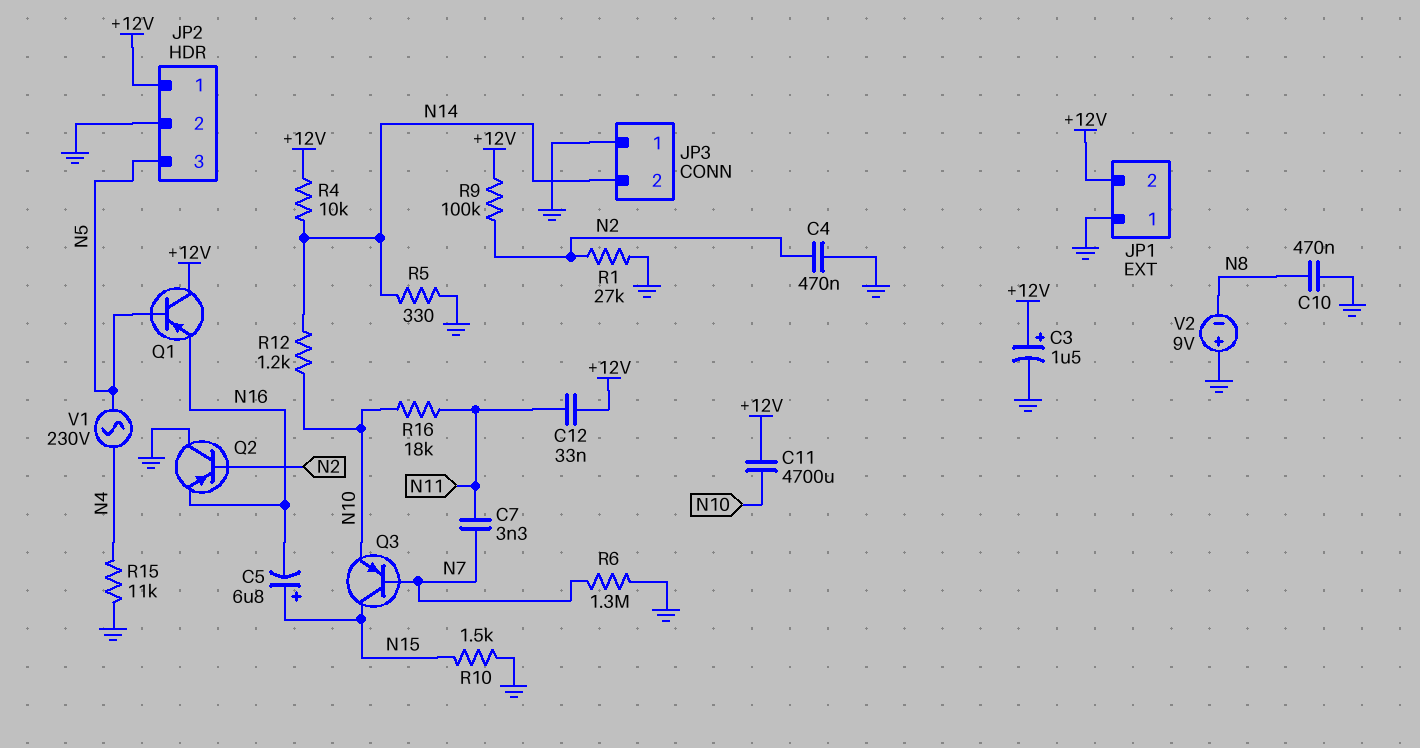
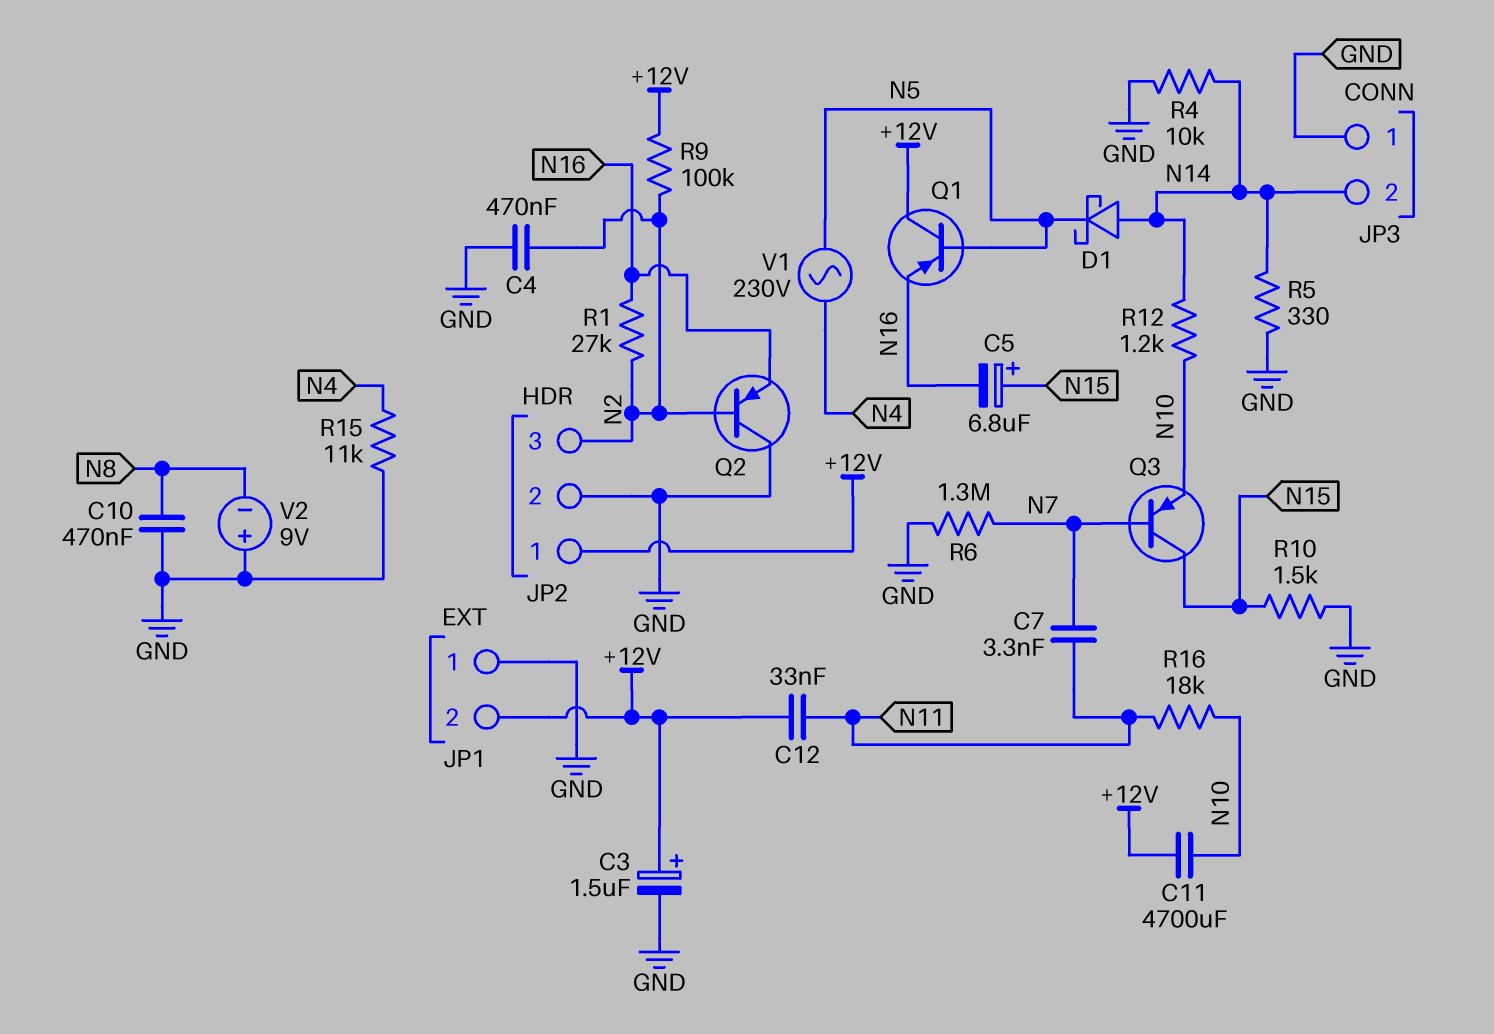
D1: none -> schottky (A N14, K N5)
JP2 pin 3: N5 -> N2
R1: 27k (GND, N2) -> 27k (N2, N16)
R4: 10k (+12V, N14) -> 10k (GND, N14)

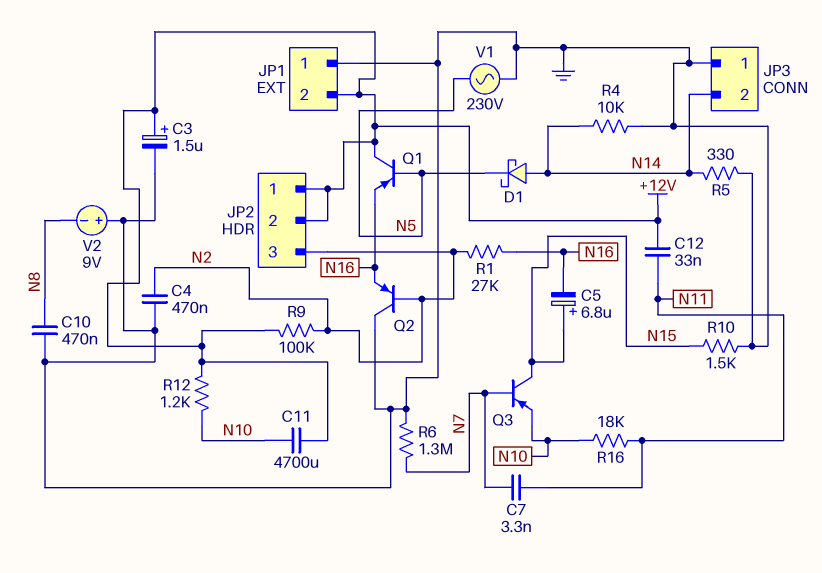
JP2 pin 2: GND -> +12V
R12: 1.2k (N10, N14) -> 1.2k (+12V, N10)
R15: 11k (GND, N4) -> none
V1: AC 230V (N4, N5) -> AC 230V (GND, N5)

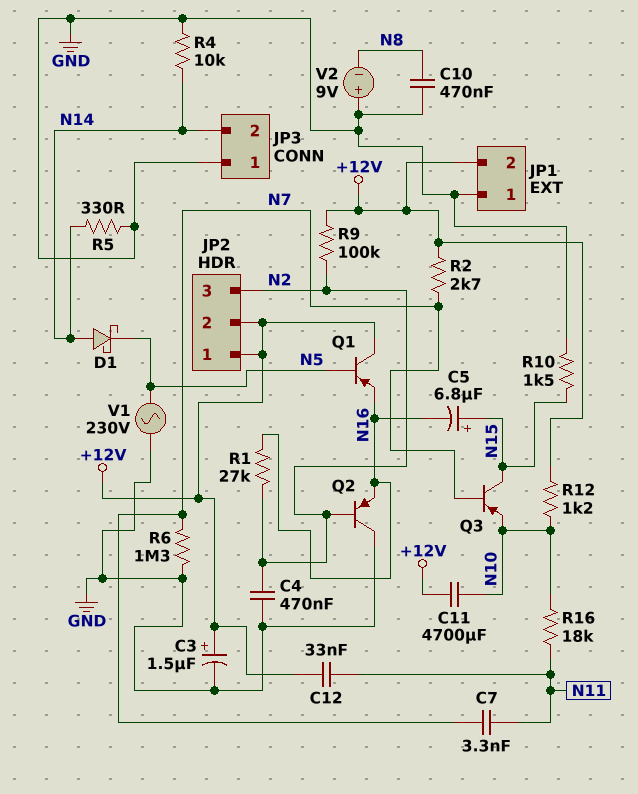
R2: none -> 2.7k (+12V, N7)

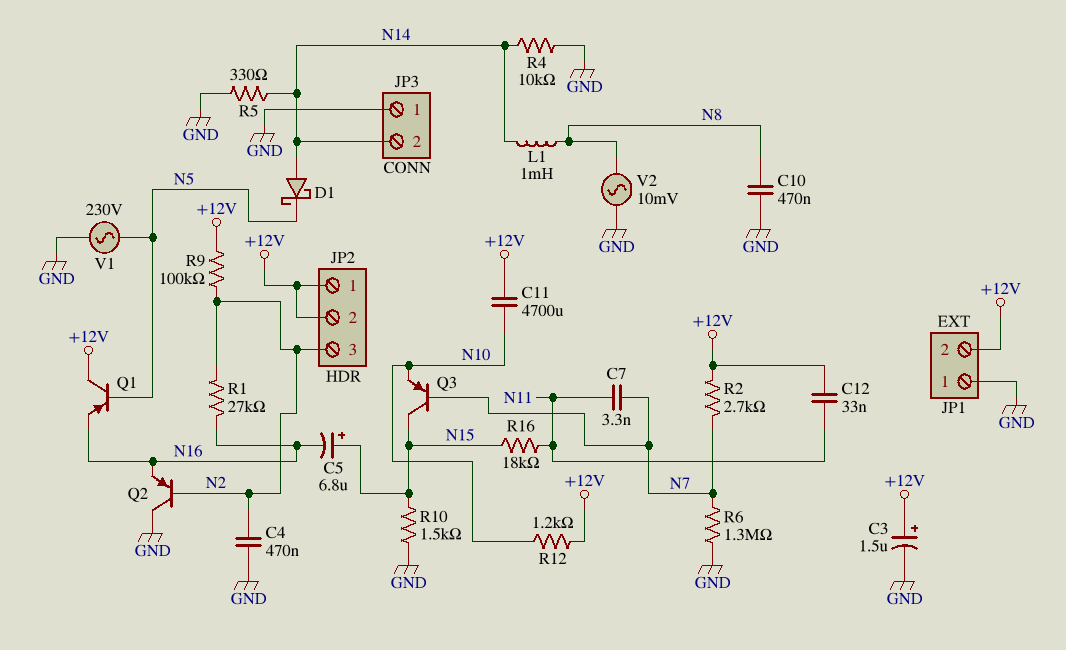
L1: none -> 1mH (N8, N14)
R16: 18k (N10, N11) -> 18k (N11, N15)
V2: 9V (plus GND, minus N8) -> AC 10mV (GND, N8)

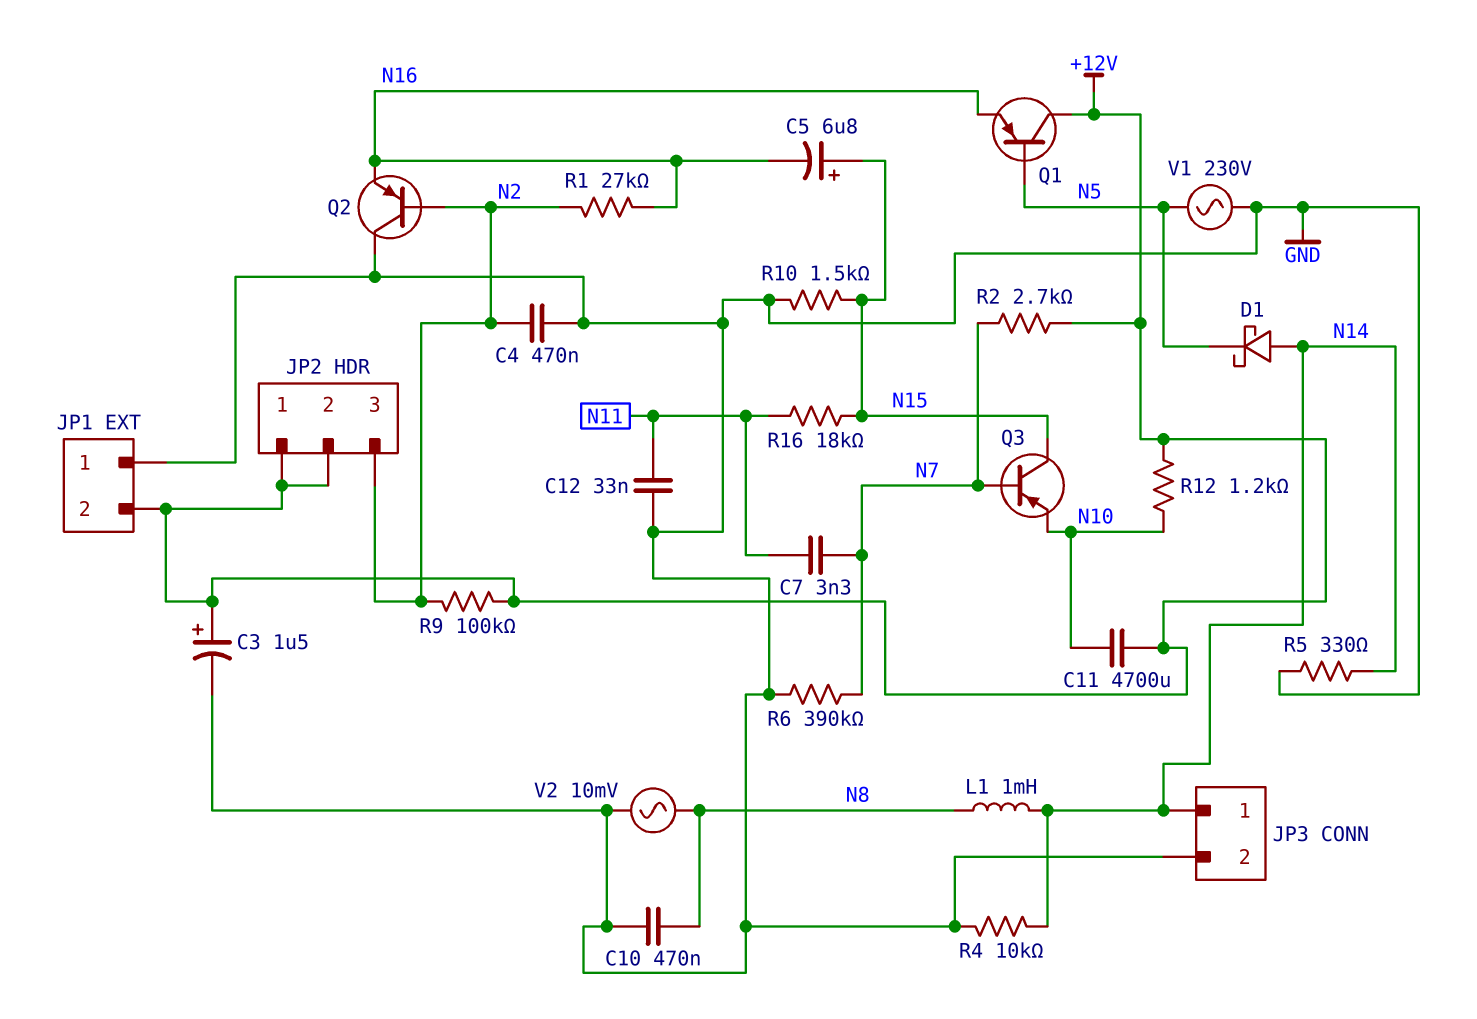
C12: 33nF (+12V, N11) -> 33nF (GND, N11)
JP3 pin 1: GND -> N14
JP3 pin 2: N14 -> GND
R6: 1.3M (GND, N7) -> 390k (GND, N7)

